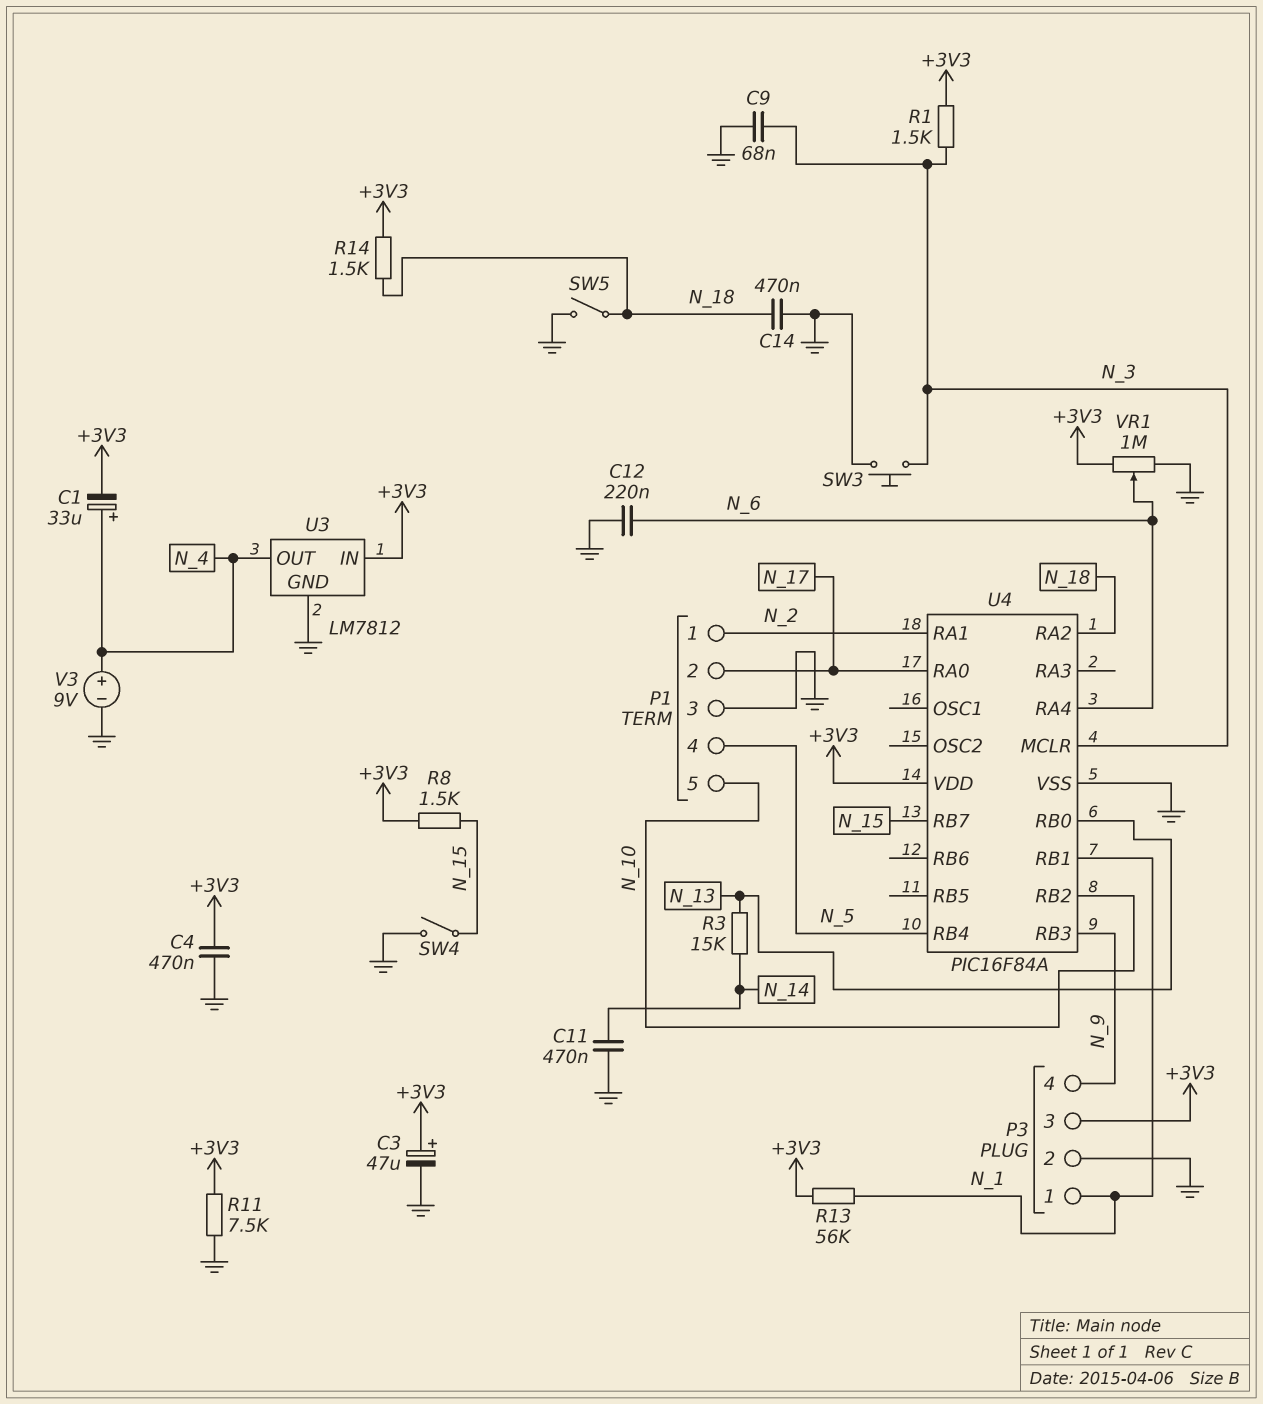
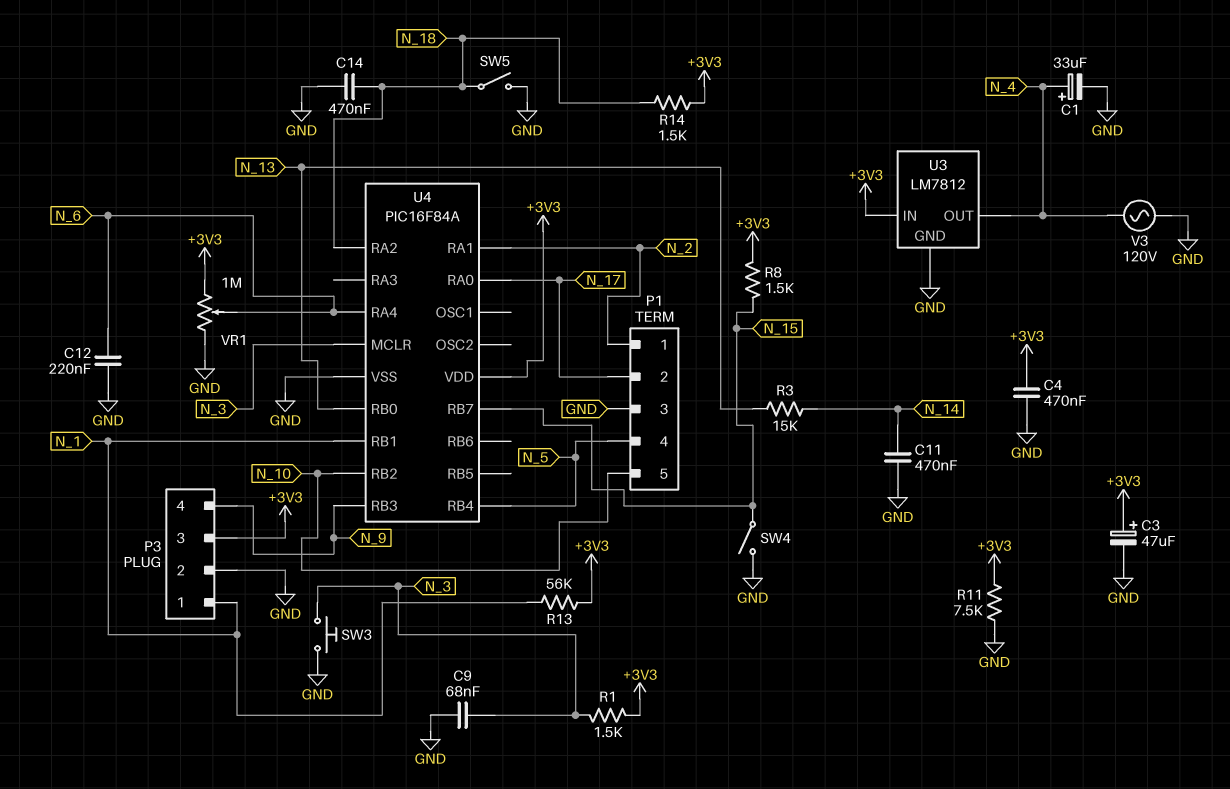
C1: 33uF (plus N_4, minus +3V3) -> 33uF (plus N_4, minus GND)
V3: 9V (plus N_4, minus GND) -> AC 120V (GND, N_4)

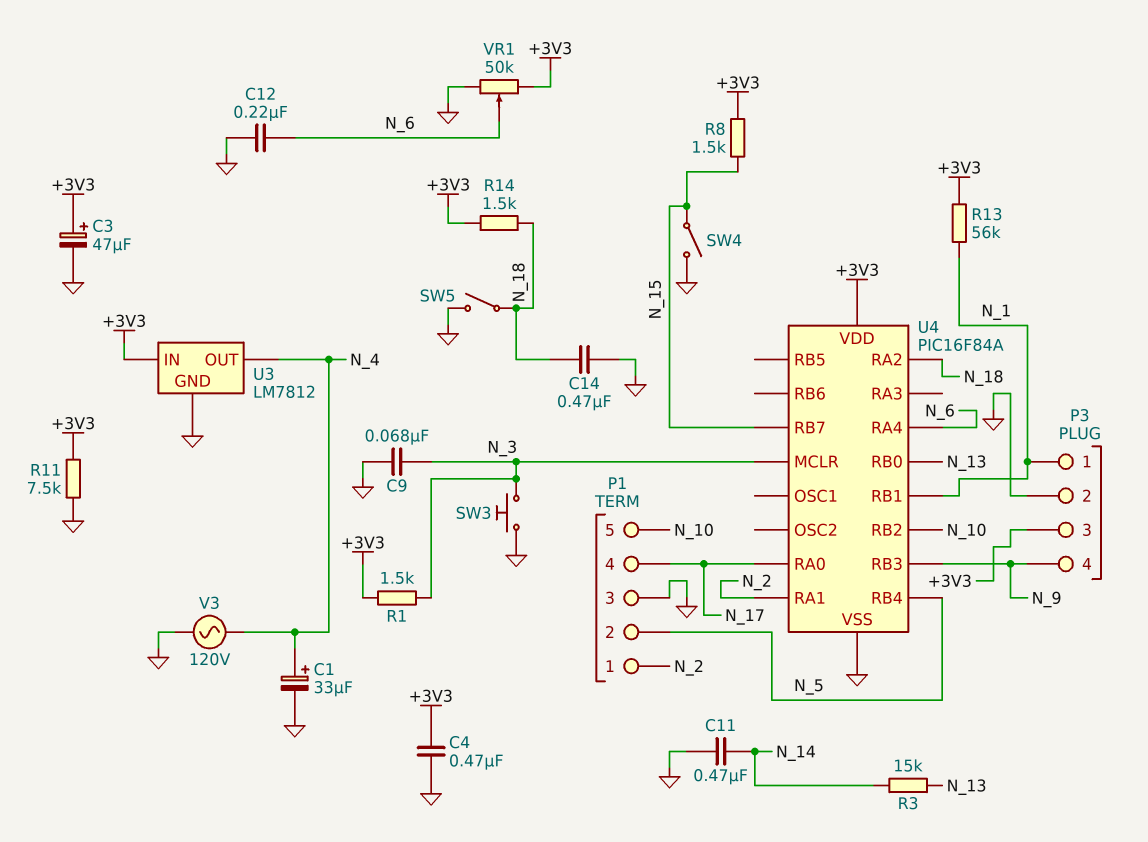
P1 pin 2: N_17 -> N_5
P1 pin 4: N_5 -> N_17
VR1: 1M (+3V3, GND, wiper N_6) -> 50k (+3V3, GND, wiper N_6)

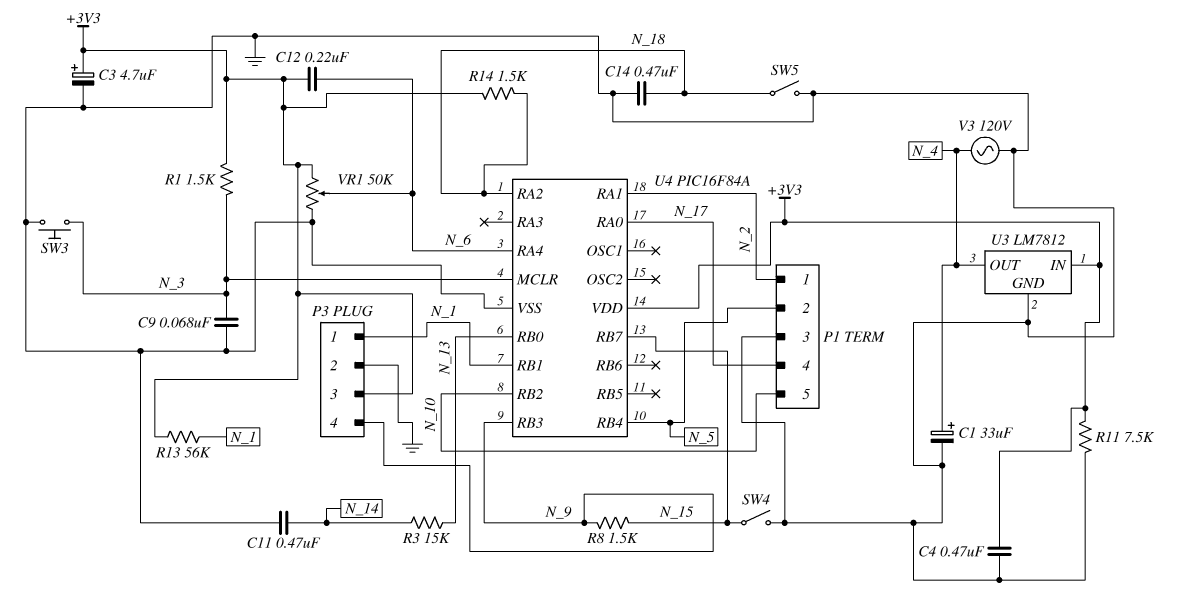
C3: 47uF (plus +3V3, minus GND) -> 4.7uF (plus +3V3, minus GND)
C12: 220nF (GND, N_6) -> 220nF (+3V3, N_6)
R8: 1.5k (+3V3, N_15) -> 1.5k (N_9, N_15)

